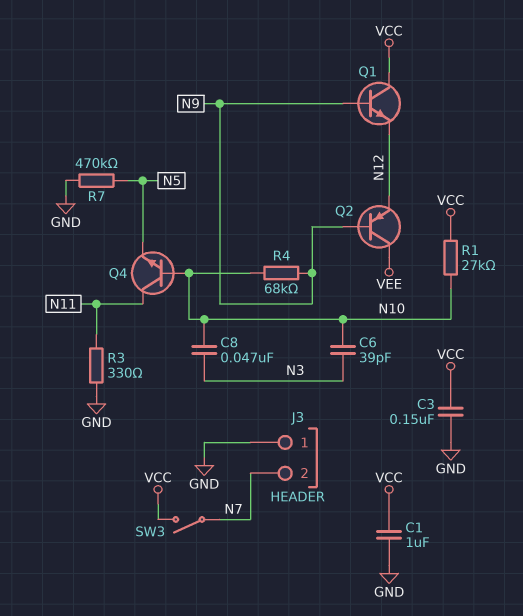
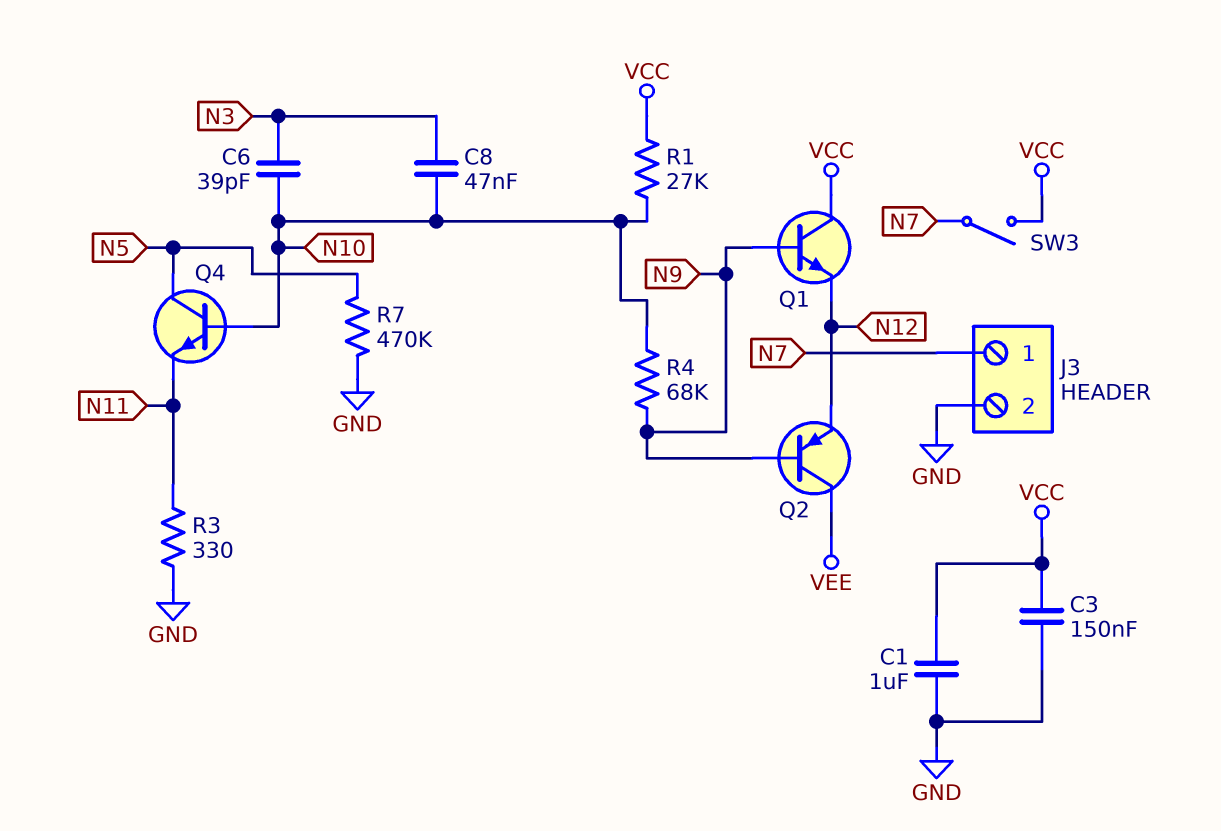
J3 pin 1: GND -> N7
J3 pin 2: N7 -> GND
Q4: NPN (B N10, C N11, E N5) -> NPN (B N10, C N5, E N11)

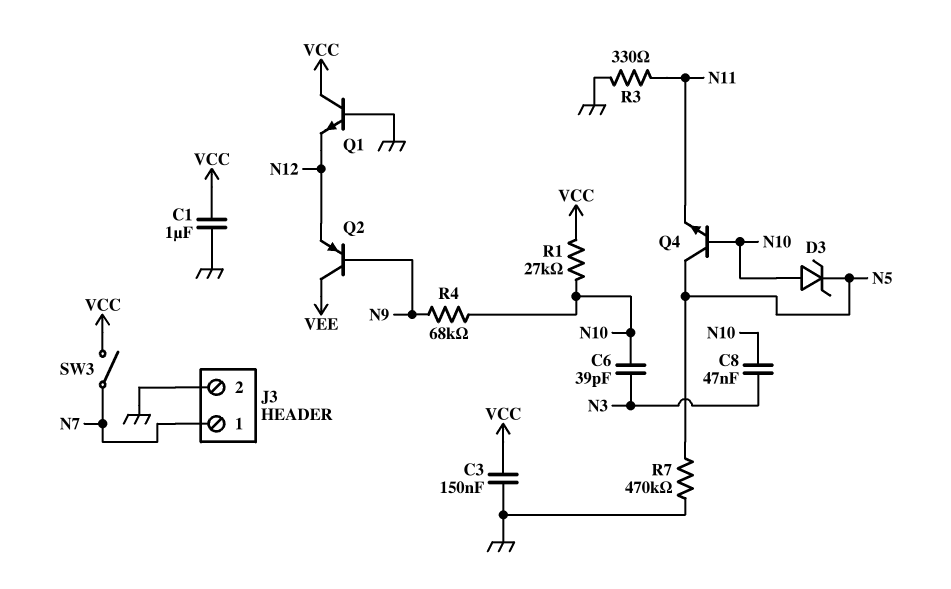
D3: none -> zener (A N10, K N5)
Q1: NPN (B N9, C VCC, E N12) -> NPN (B GND, C VCC, E N12)

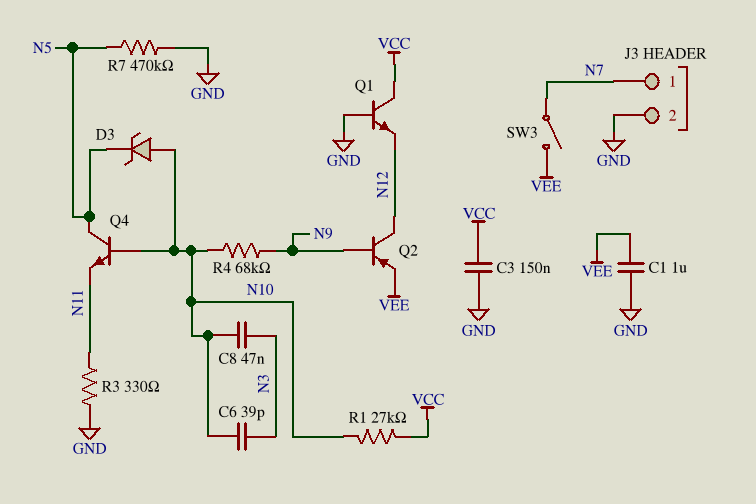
C1: 1uF (GND, VCC) -> 1uF (GND, VEE)
Q2: PNP (B N9, C VEE, E N12) -> PNP (B N9, C N12, E VEE)
SW3: switch (N7, VCC) -> switch (N7, VEE)

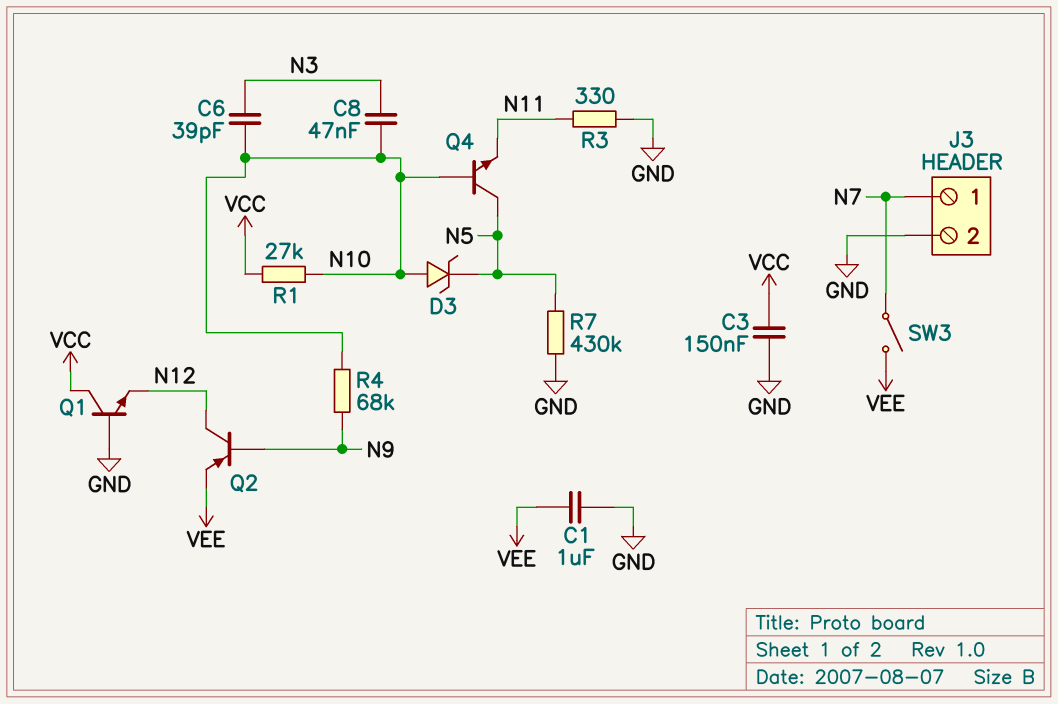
R7: 470k (GND, N5) -> 430k (GND, N5)

